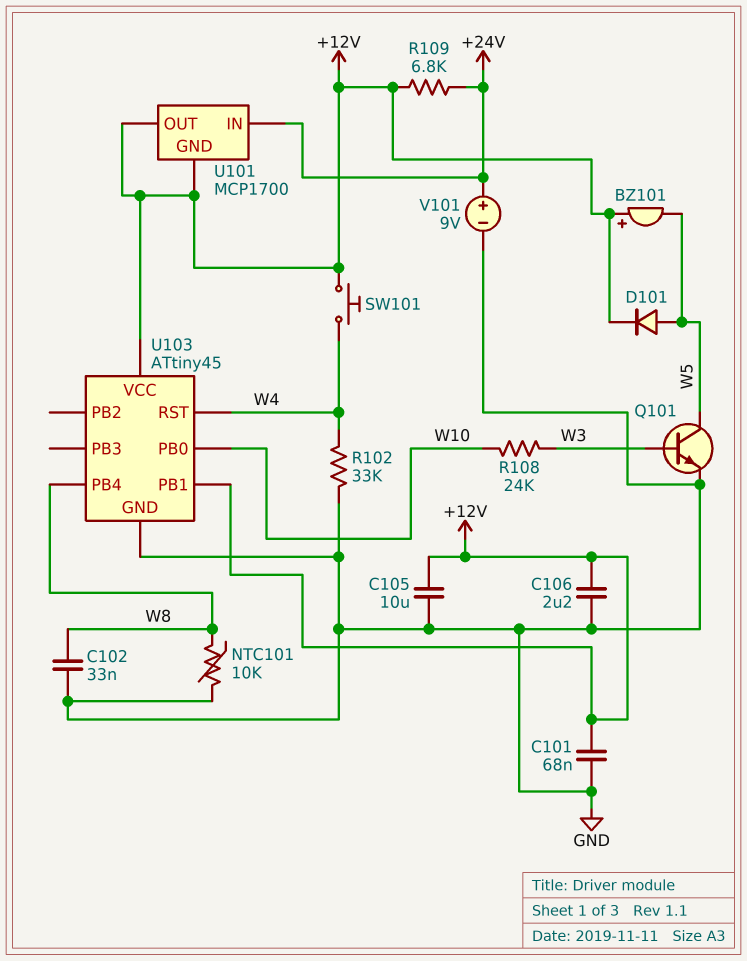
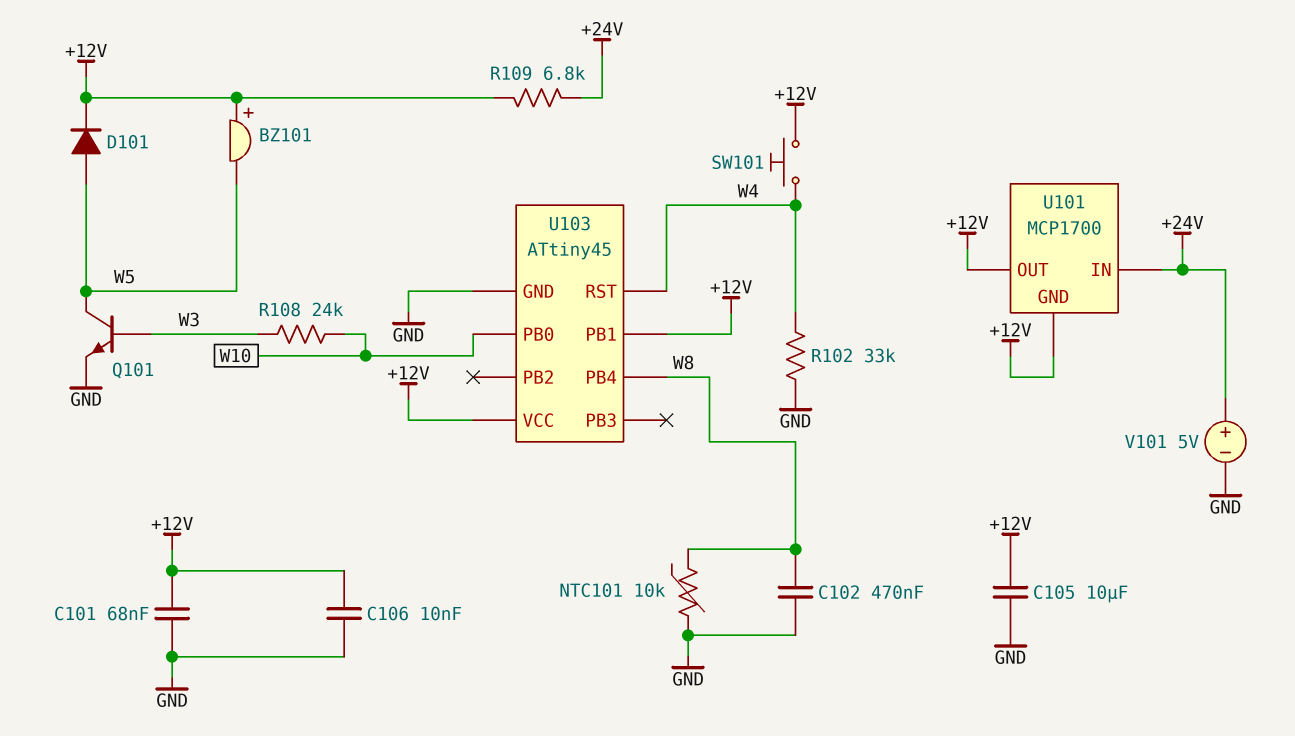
C102: 33nF (GND, W8) -> 470nF (GND, W8)
C106: 2.2uF (+12V, GND) -> 10nF (+12V, GND)
V101: 9V (plus +24V, minus GND) -> 5V (plus +24V, minus GND)

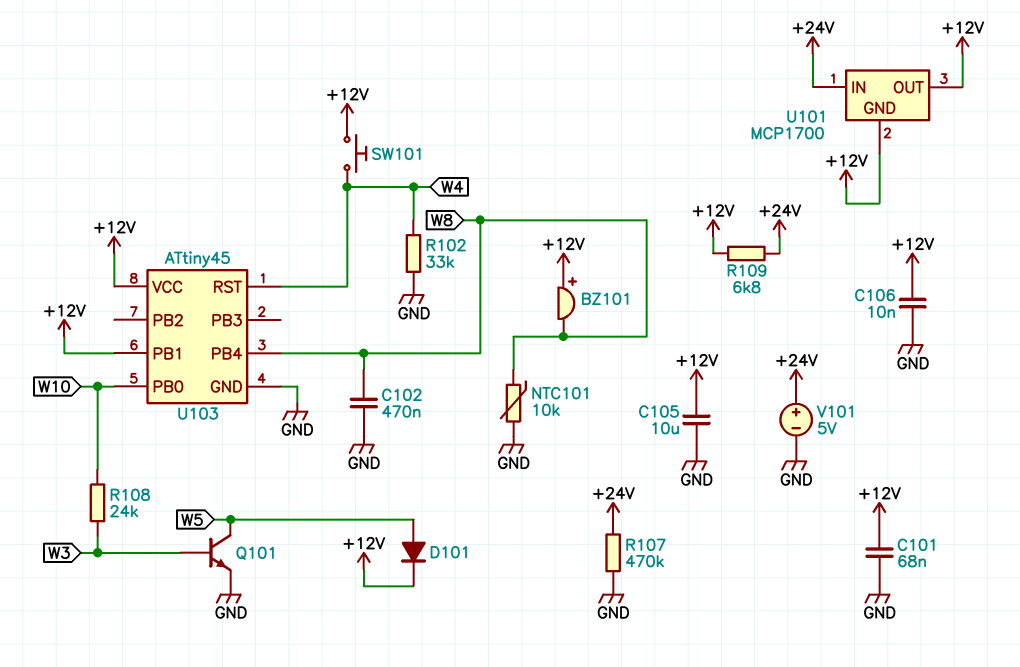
BZ101: buzzer (plus +12V, minus W5) -> buzzer (plus +12V, minus W8)
R107: none -> 470k (+24V, GND)

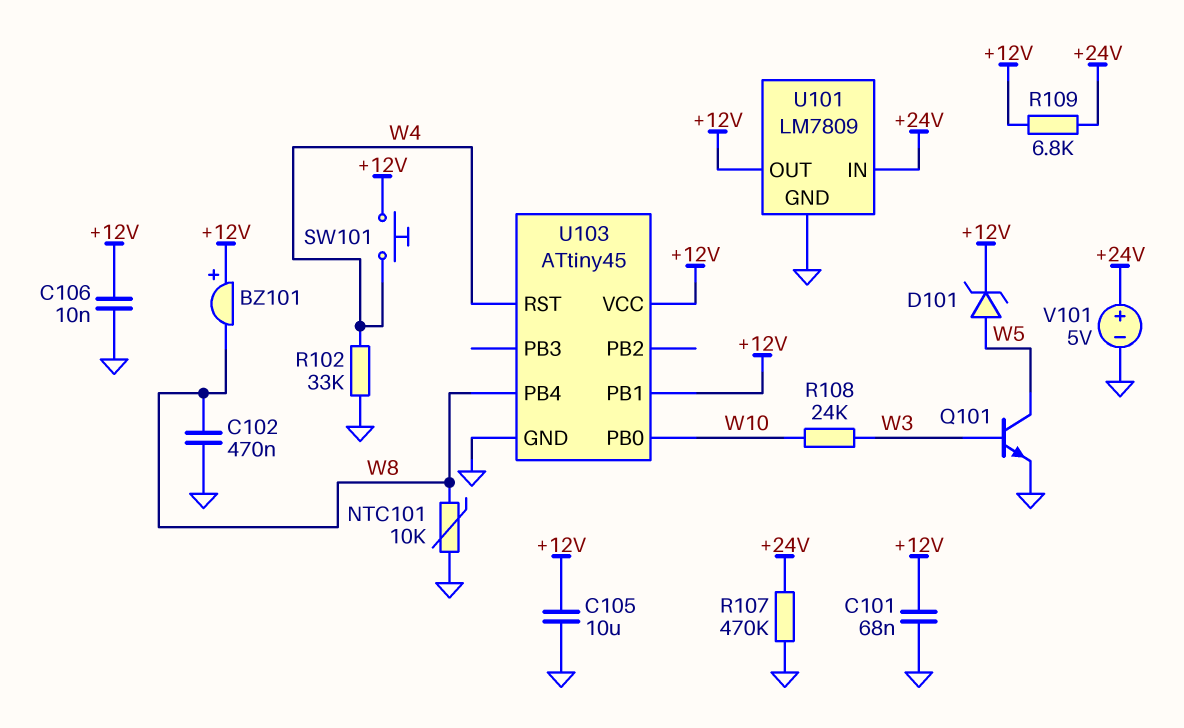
D101: diode (A W5, K +12V) -> zener (A W5, K +12V)
U101: MCP1700 -> LM7809
U101 pin GND: +12V -> GND

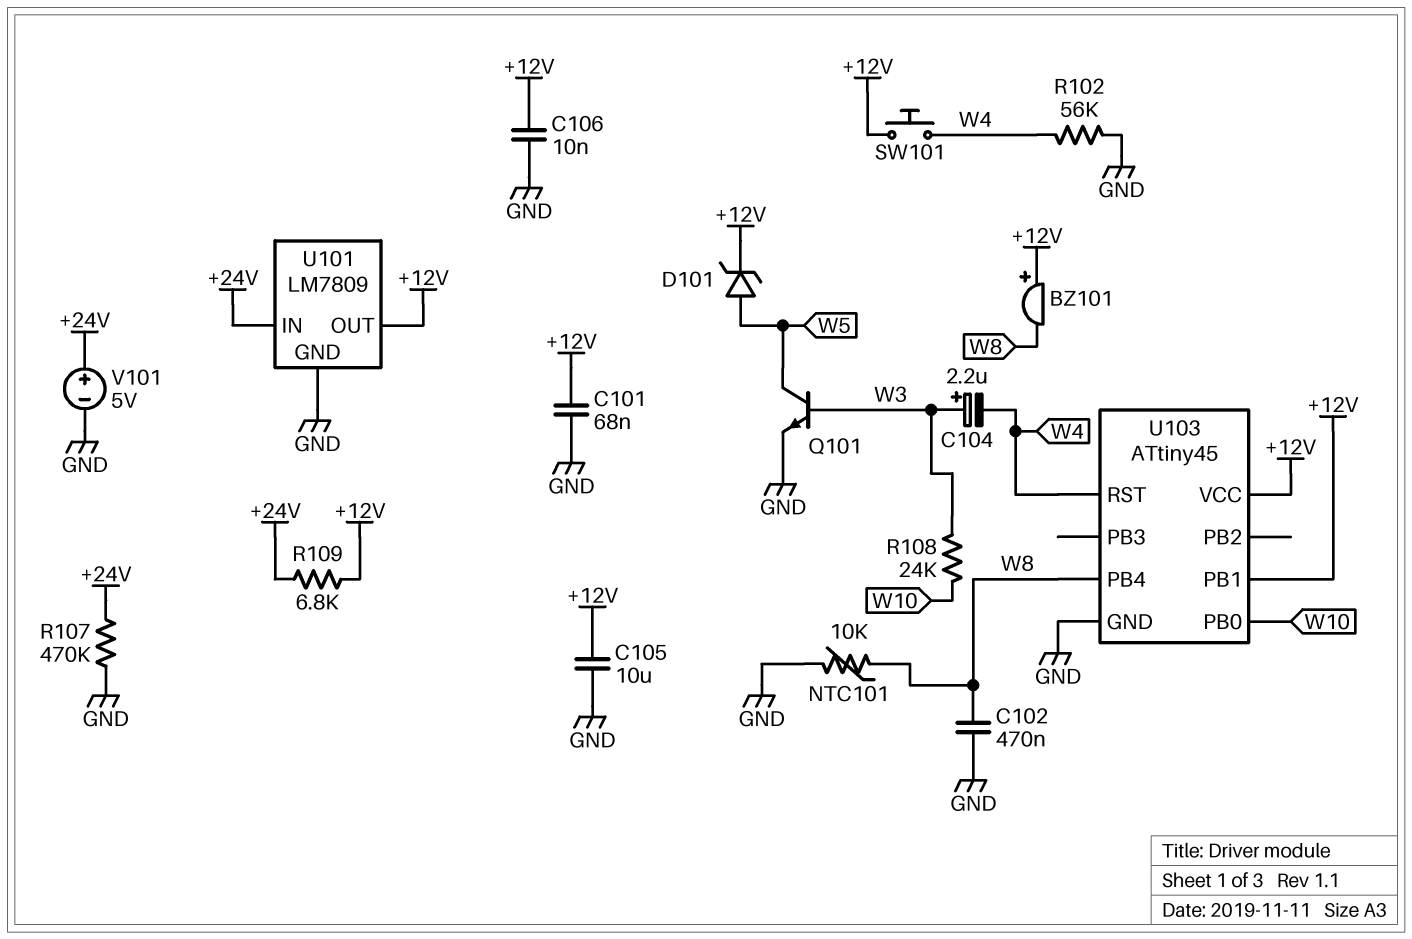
C104: none -> 2.2uF (plus W3, minus W4)
R102: 33k (GND, W4) -> 56k (GND, W4)

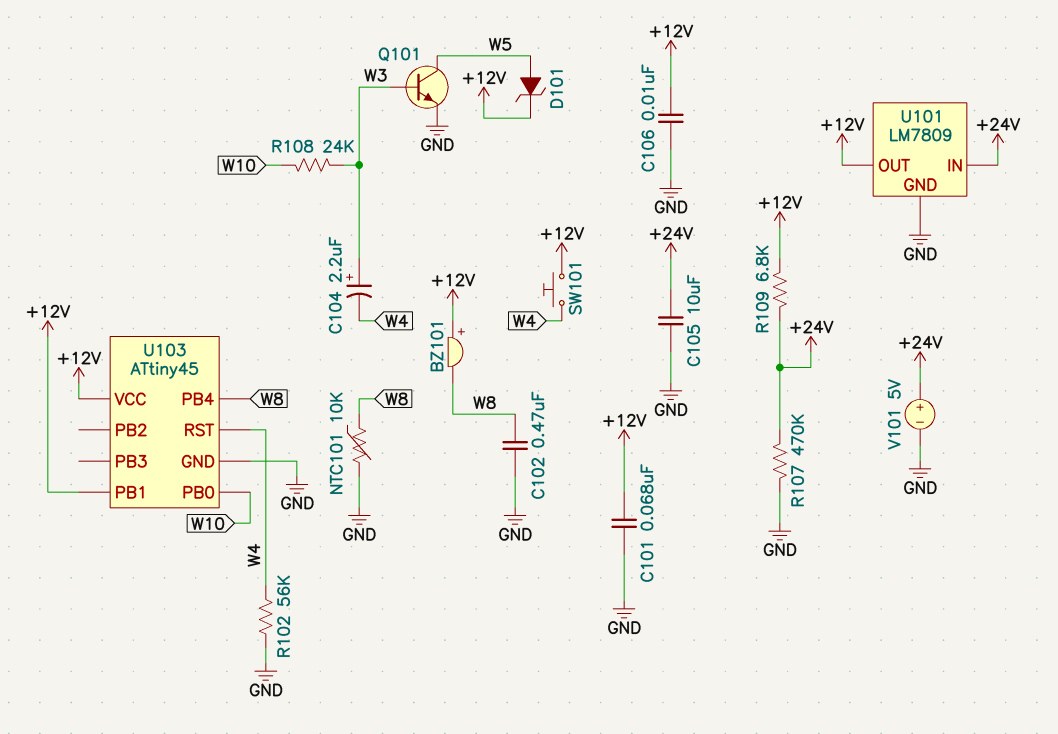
C105: 10uF (+12V, GND) -> 10uF (+24V, GND)

